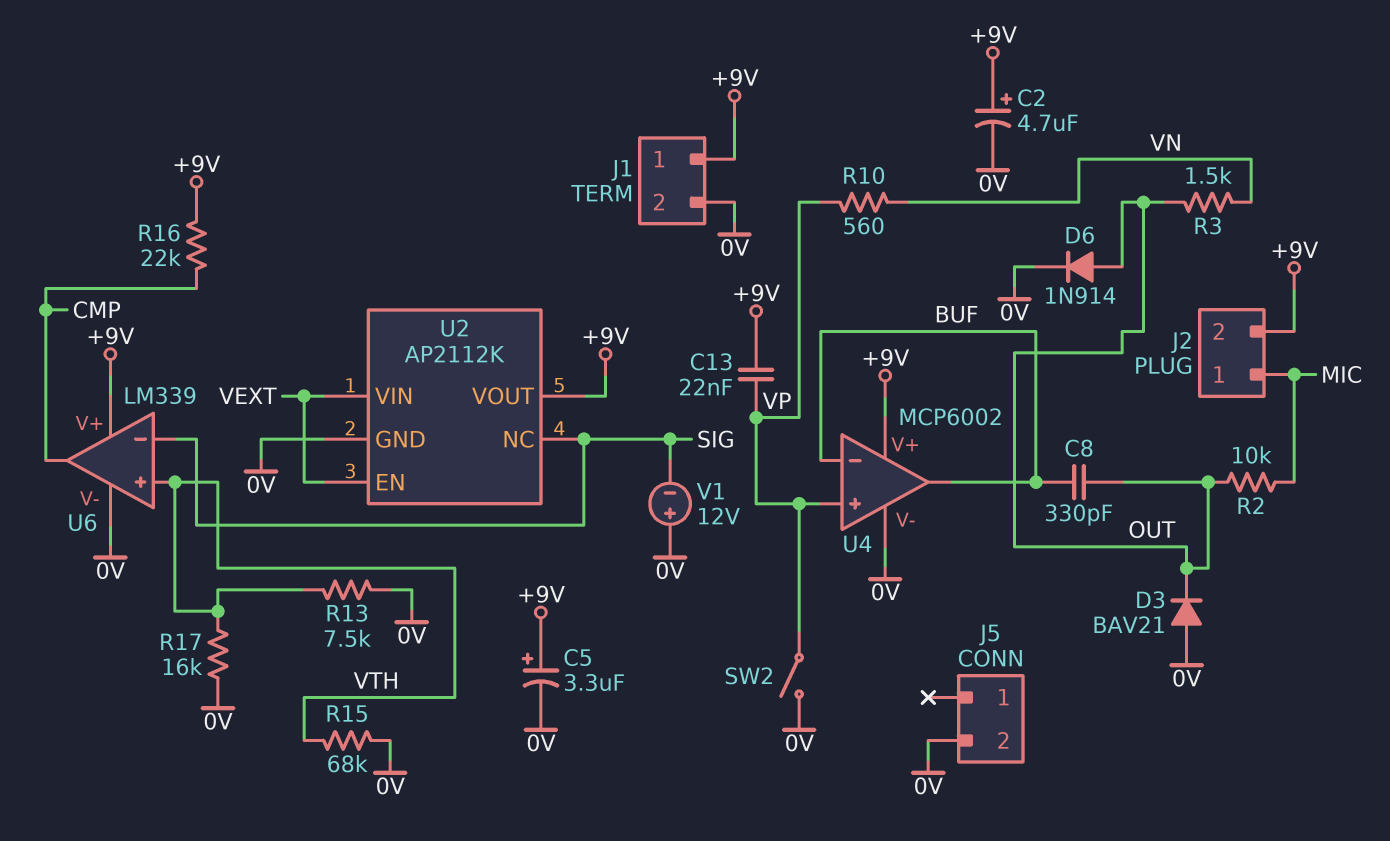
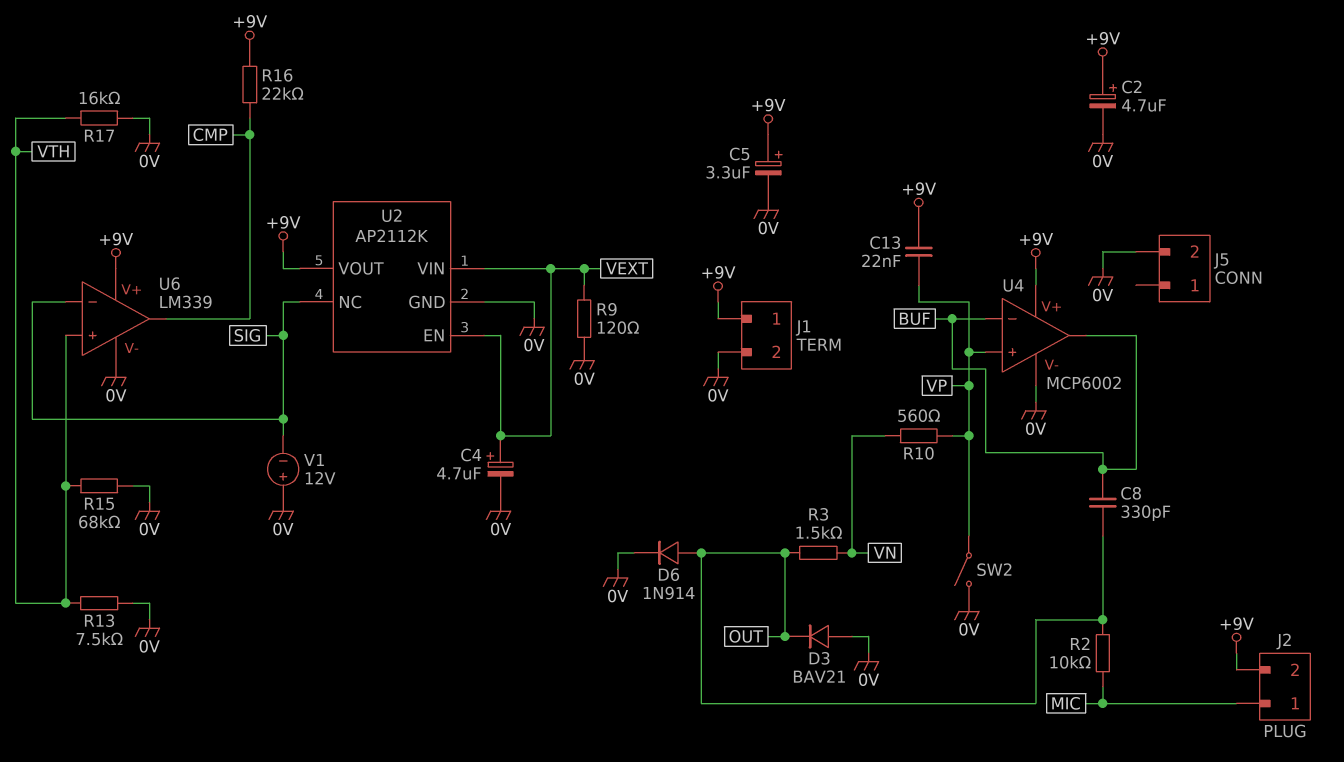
C4: none -> 4.7uF (plus VEXT, minus 0V)
R9: none -> 120 (0V, VEXT)

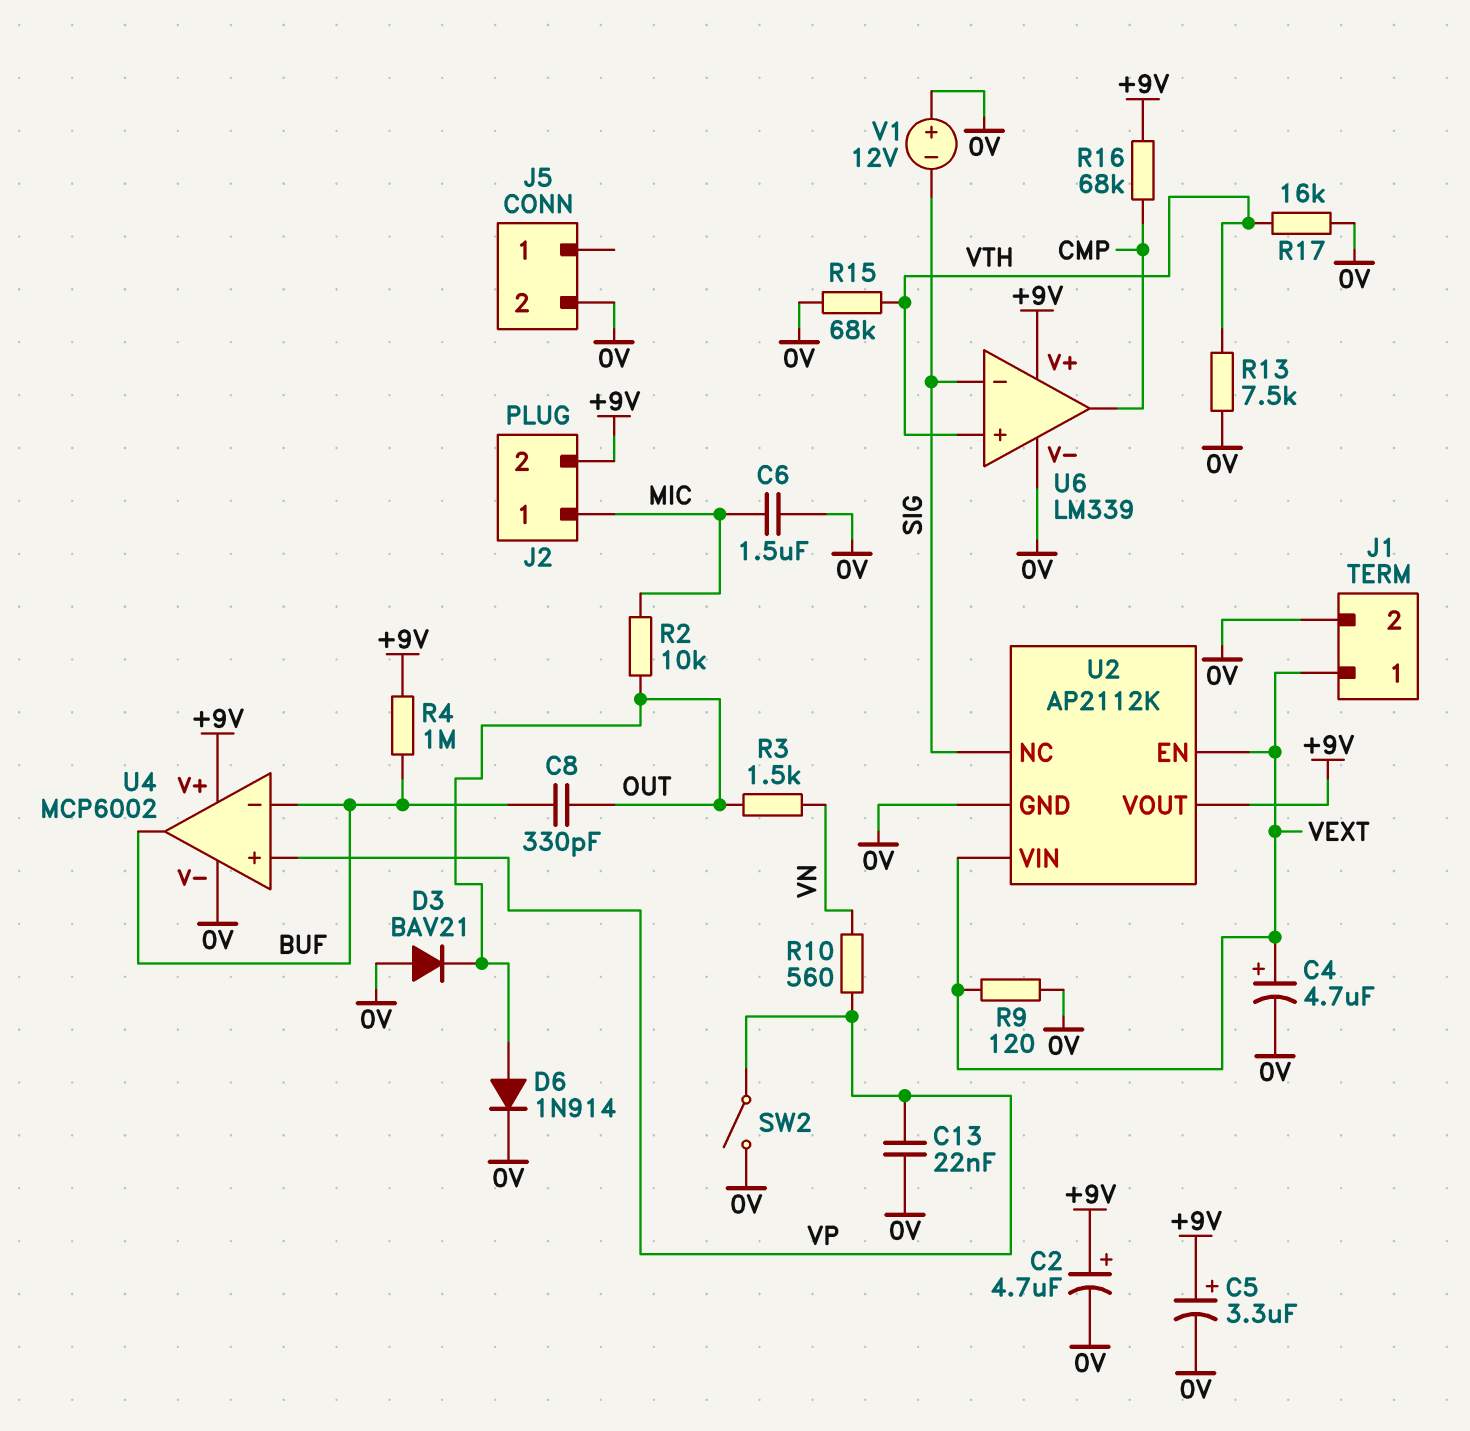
C6: none -> 1.5uF (0V, MIC)
C13: 22nF (+9V, VP) -> 22nF (0V, VP)
J1 pin 1: +9V -> VEXT
R4: none -> 1M (+9V, BUF)
R16: 22k (+9V, CMP) -> 68k (+9V, CMP)

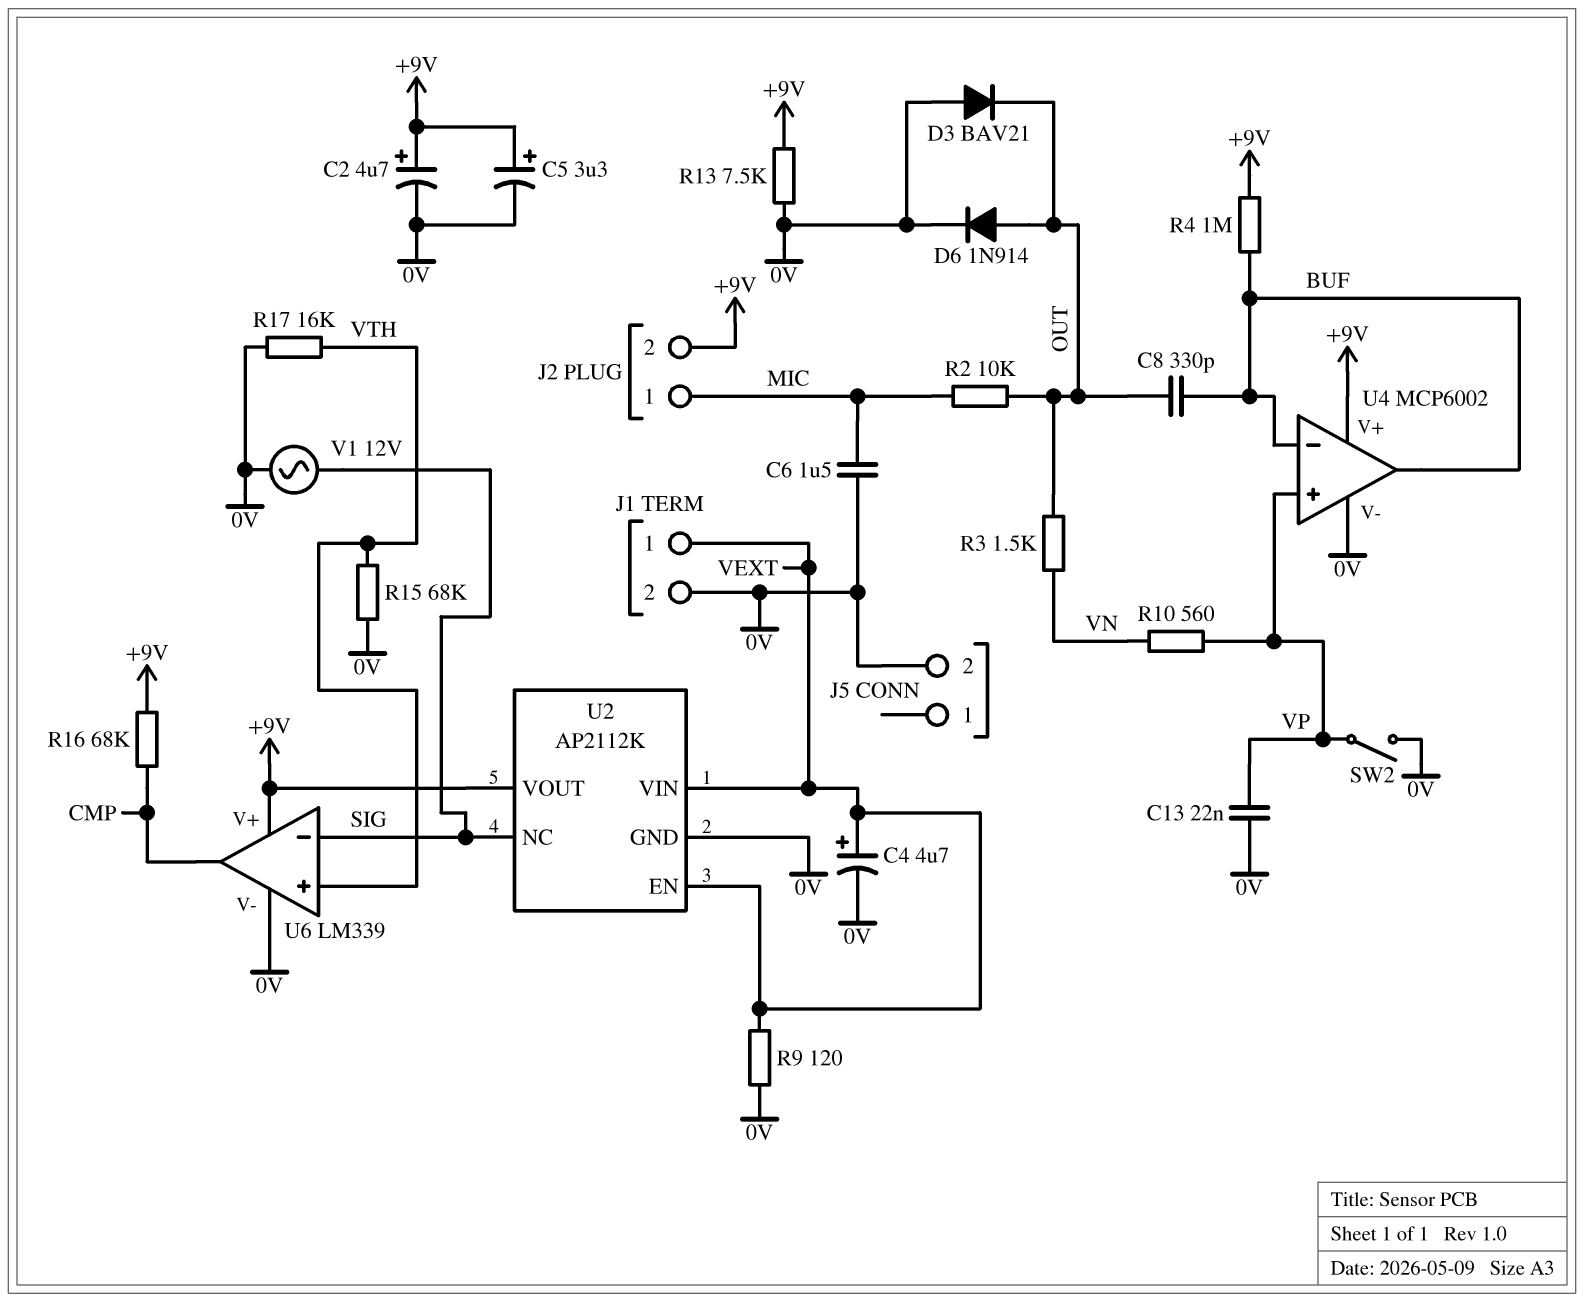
R13: 7.5k (0V, VTH) -> 7.5k (+9V, 0V)
V1: 12V (plus 0V, minus SIG) -> AC 12V (0V, SIG)

